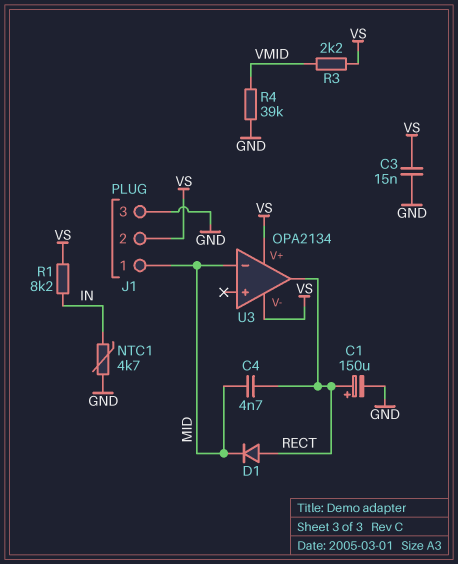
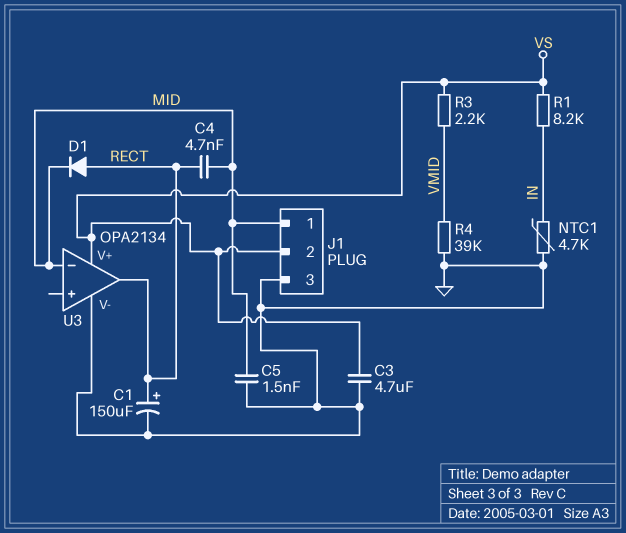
C3: 15nF (GND, VS) -> 4.7uF (GND, VS)
C5: none -> 1.5nF (GND, MID)
U3 pin V-: VS -> GND

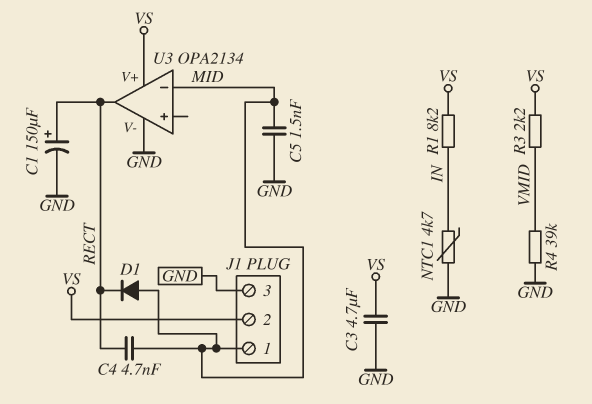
D1: diode (A RECT, K MID) -> diode (A MID, K RECT)

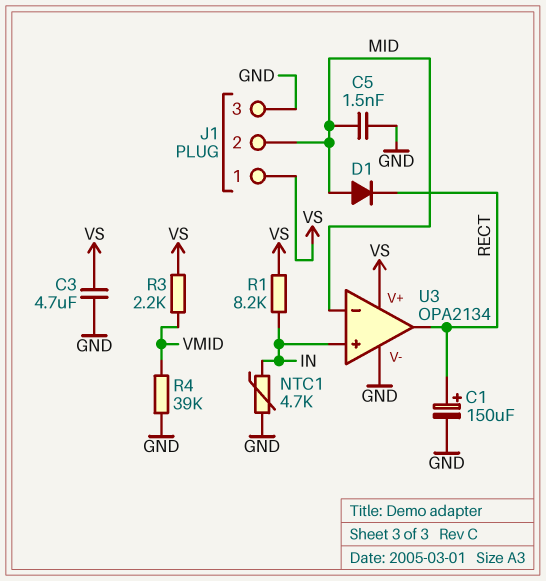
C4: 4.7nF (MID, RECT) -> none
J1 pin 1: MID -> VS
J1 pin 2: VS -> MID
U3 pin in+: none -> IN

